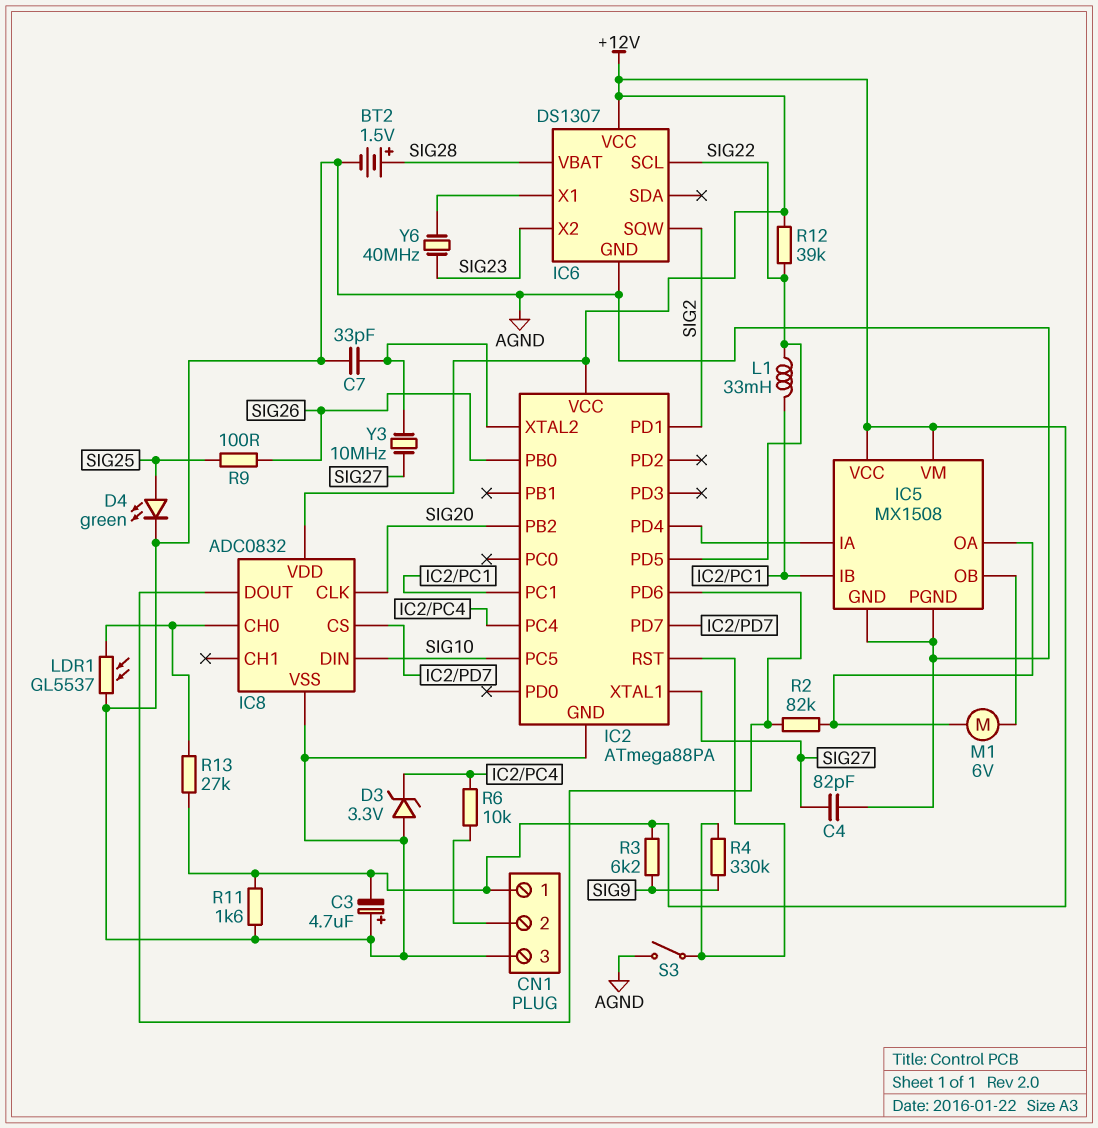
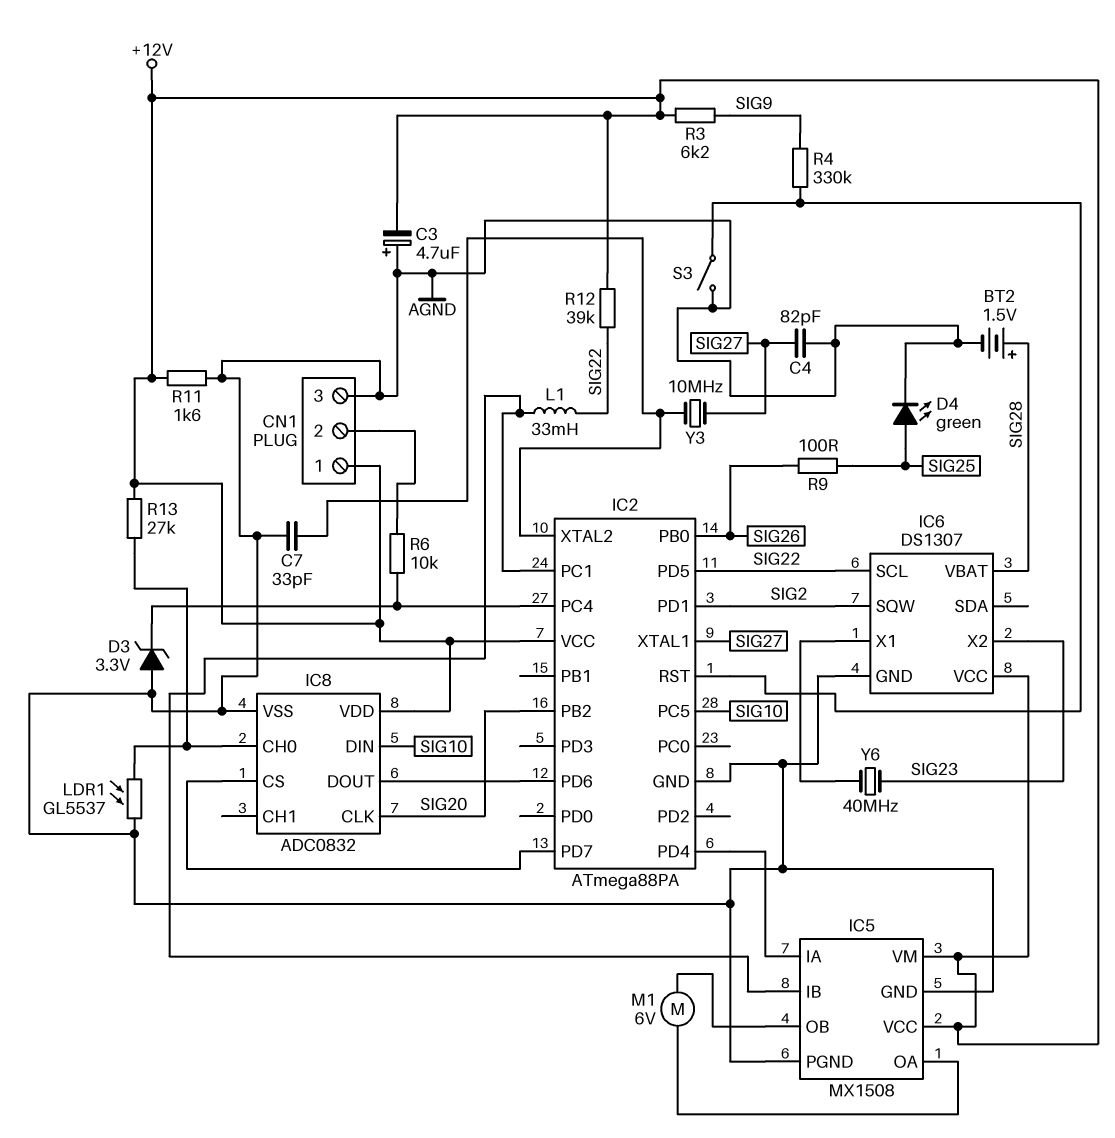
R2: 82k (IC2/PD6, IC5/OA) -> none

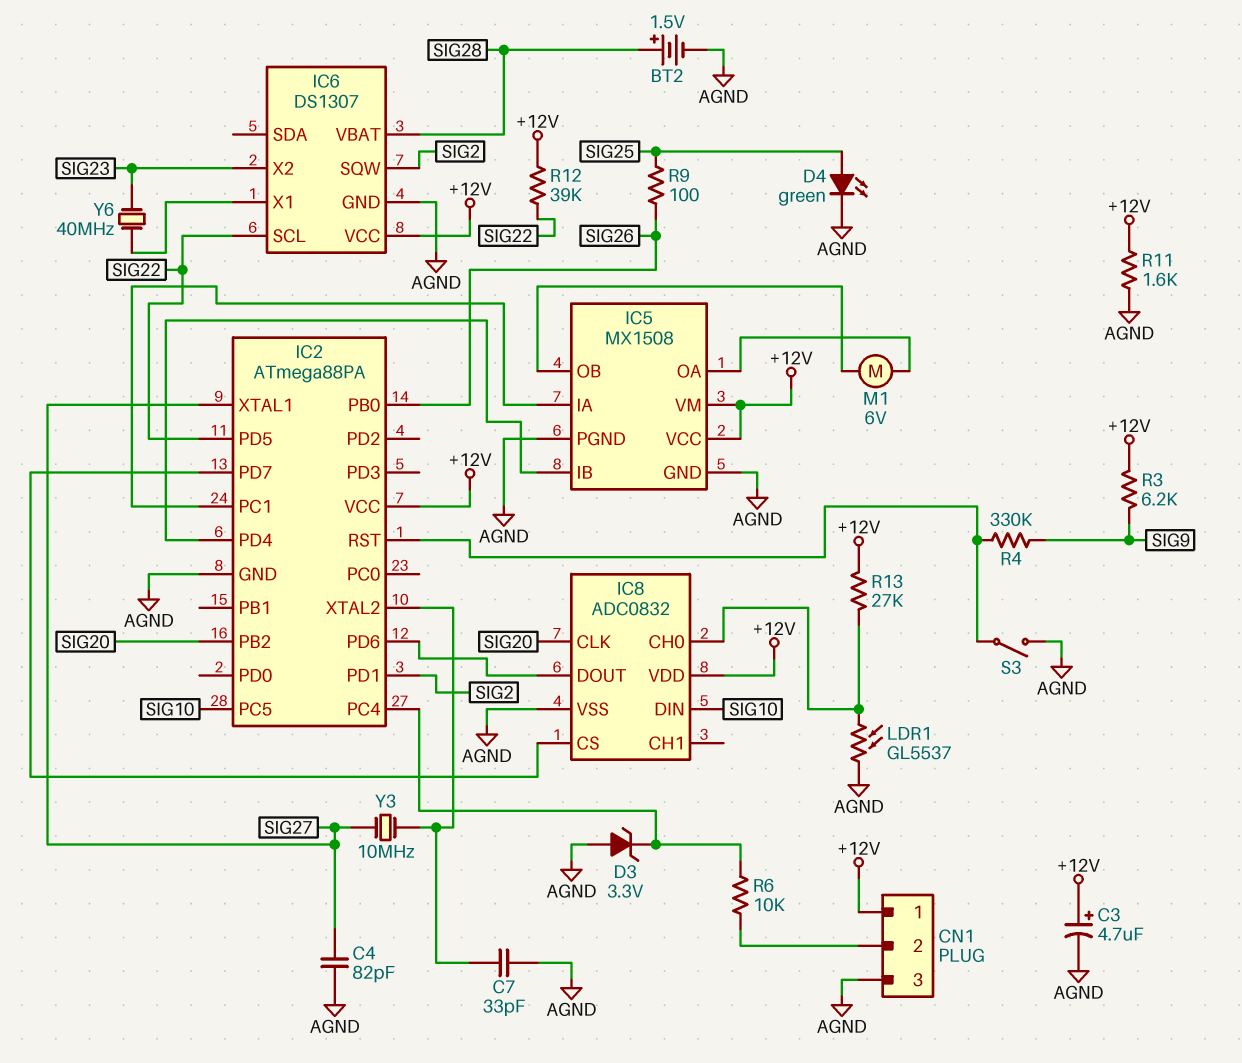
C3: 4.7uF (plus AGND, minus +12V) -> 4.7uF (plus +12V, minus AGND)
IC5 pin IA: IC2/PD4 -> IC2/PC1
IC5 pin IB: IC2/PC1 -> IC2/PD4
L1: 33mH (IC2/PC1, SIG22) -> none

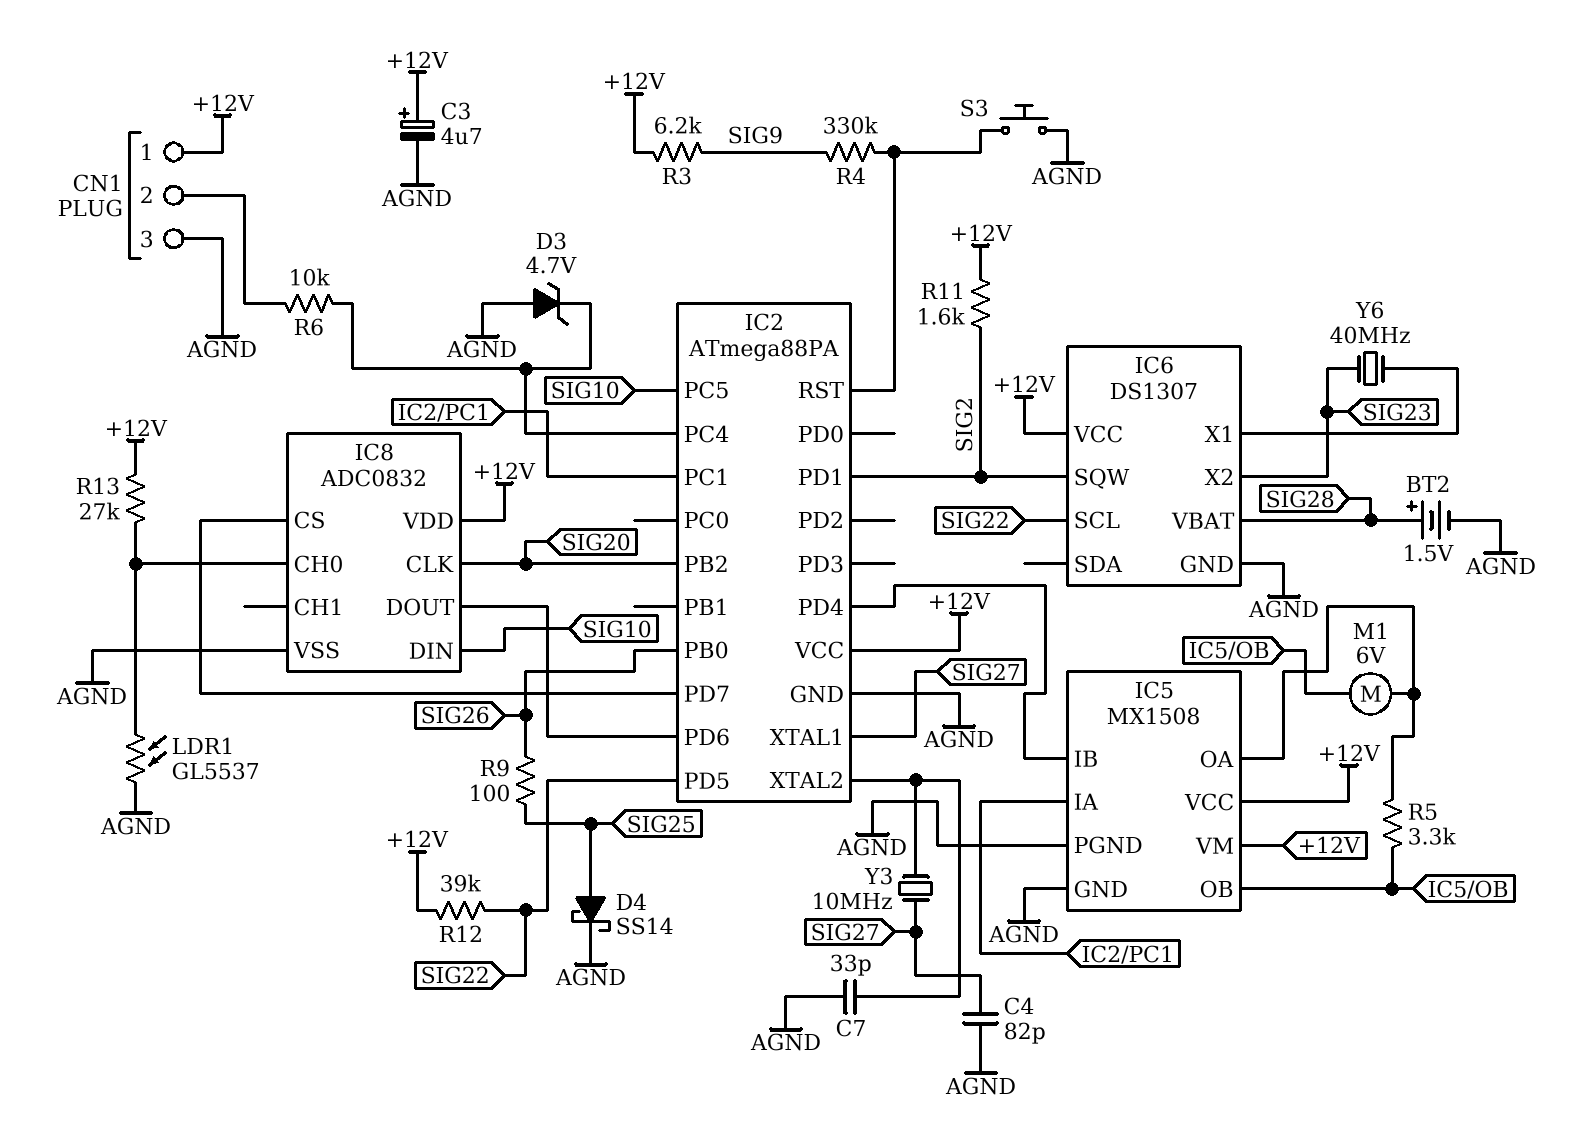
D3: zener 3.3V (A AGND, K IC2/PC4) -> zener 4.7V (A AGND, K IC2/PC4)
D4: LED green (A SIG25, K AGND) -> schottky SS14 (A SIG25, K AGND)
R5: none -> 3.3k (IC5/OA, IC5/OB)
R11: 1.6k (+12V, AGND) -> 1.6k (+12V, SIG2)
S3: switch (AGND, IC2/RST) -> button (AGND, IC2/RST)

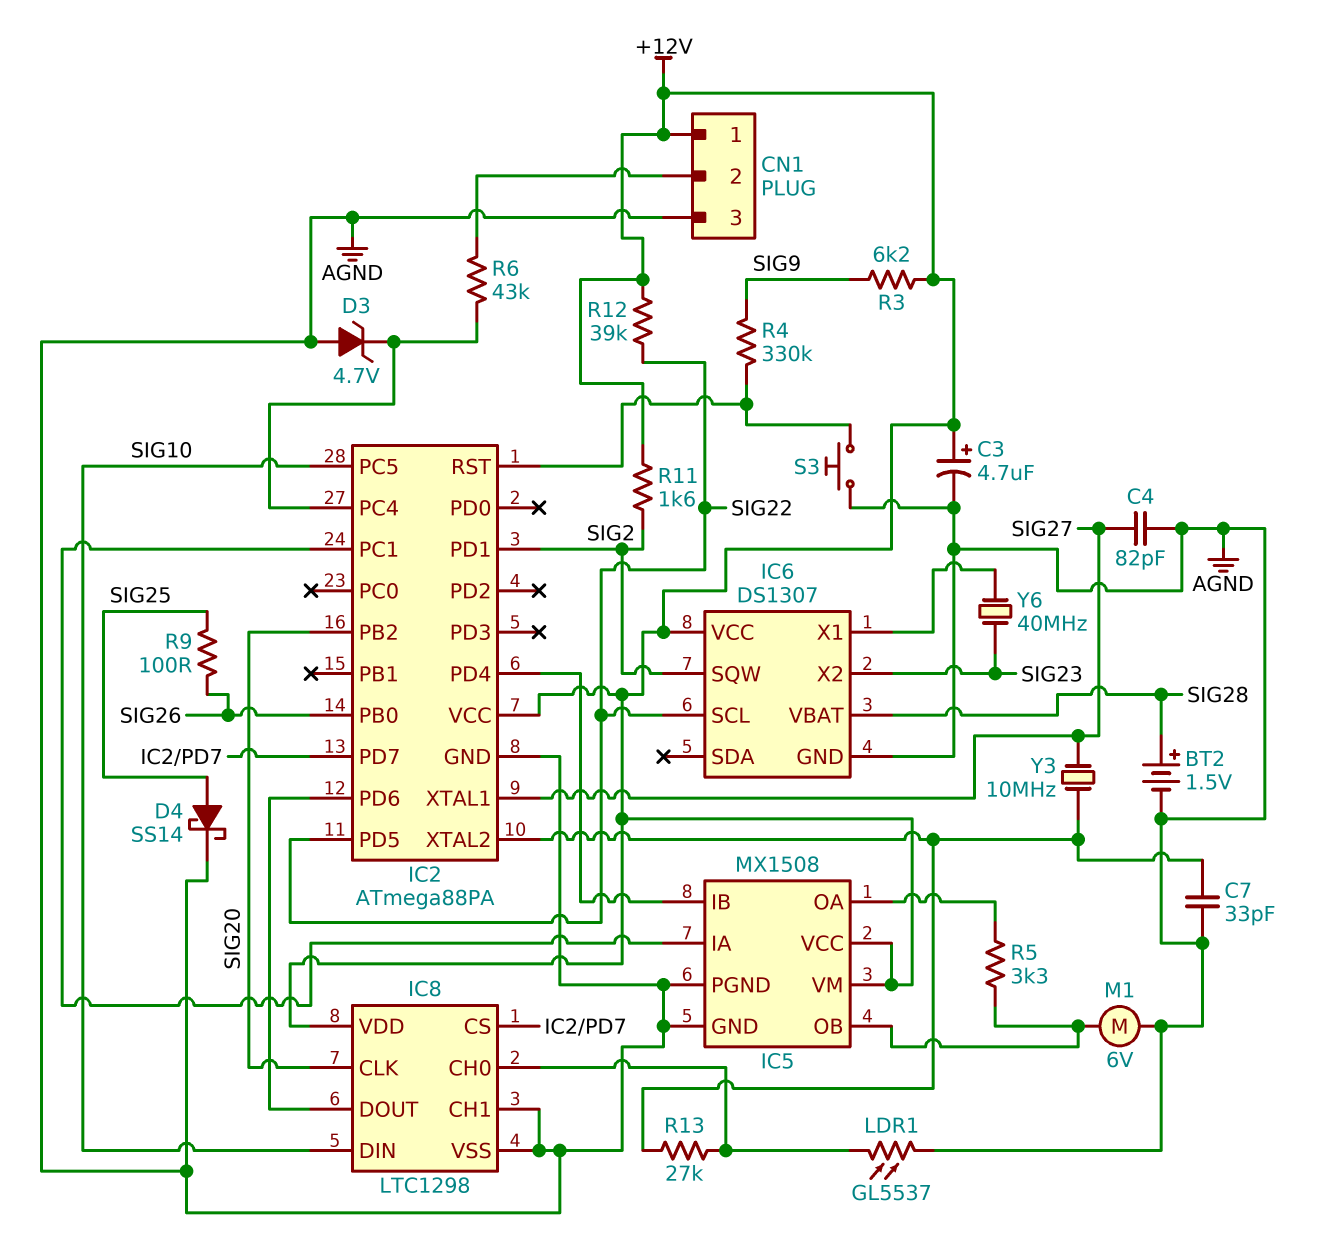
IC8: ADC0832 -> LTC1298
IC8 pin CH1: none -> AGND
M1: motor 6V (IC5/OA, IC5/OB) -> motor 6V (AGND, IC5/OB)
R6: 10k (CN1/2, IC2/PC4) -> 43k (CN1/2, IC2/PC4)
R13: 27k (+12V, IC8/CH0) -> 27k (IC2/XTAL2, IC8/CH0)

